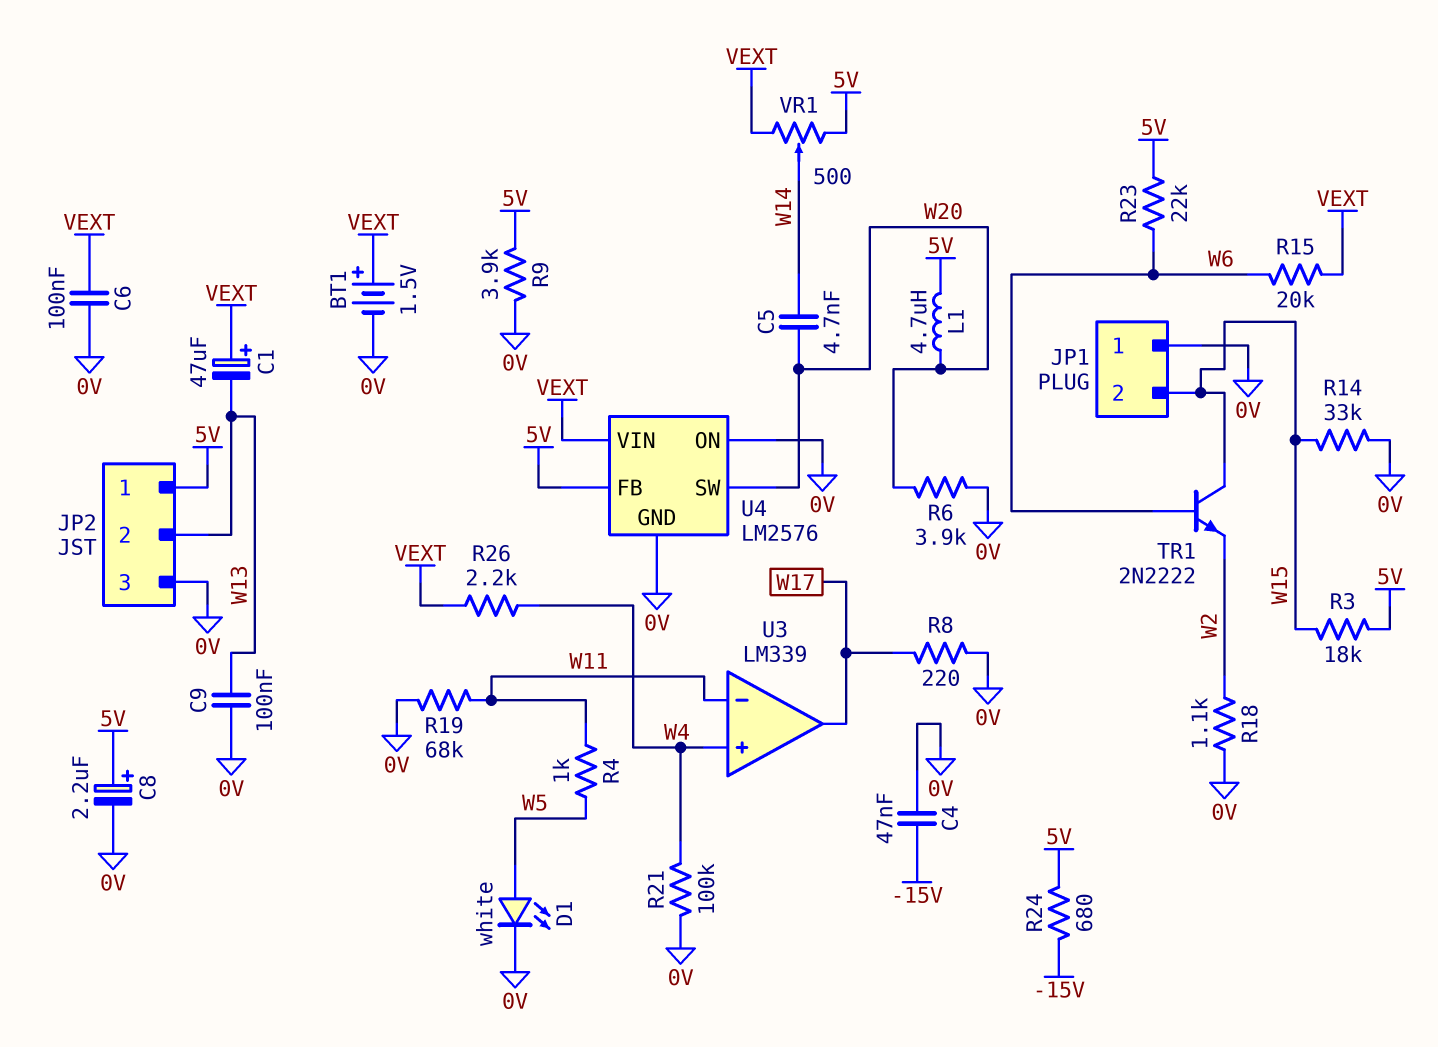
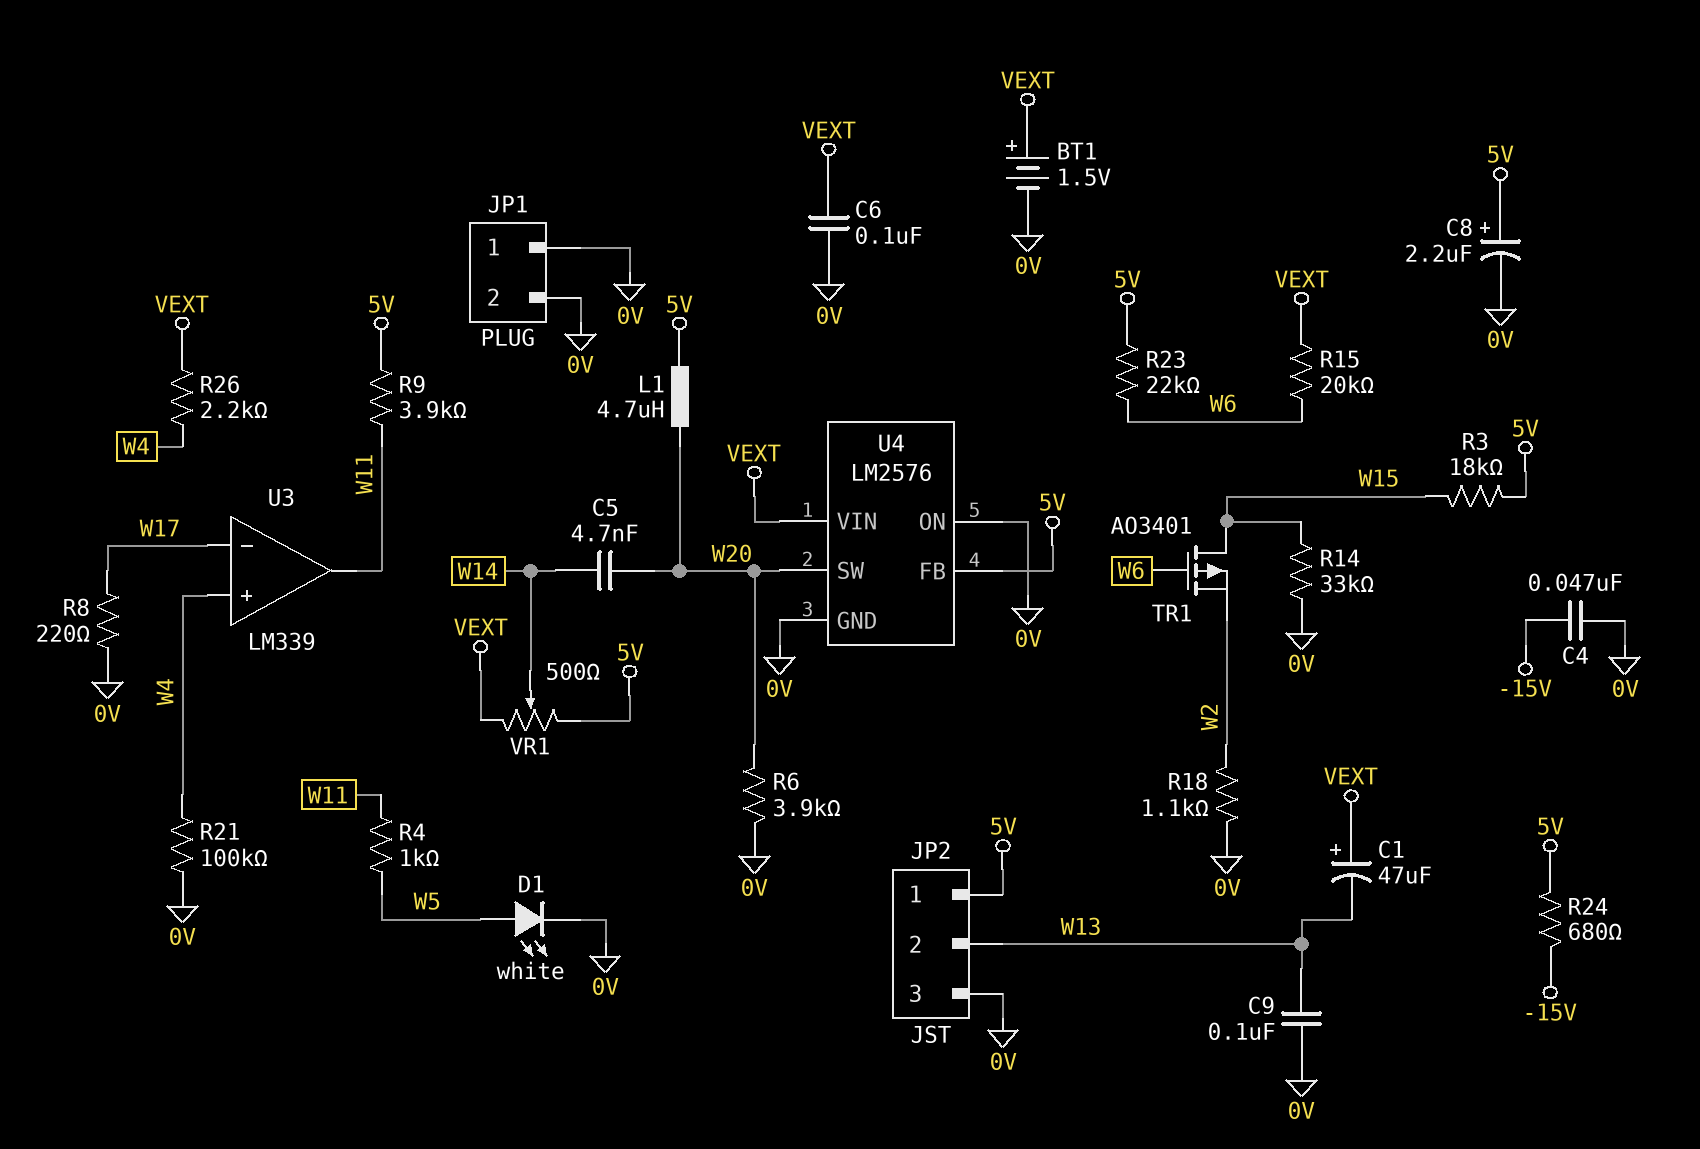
JP1 pin 2: W15 -> 0V
R9: 3.9k (0V, 5V) -> 3.9k (5V, W11)
R19: 68k (0V, W11) -> none
TR1: NPN 2N2222 (B W6, C W15, E W2) -> PMOS AO3401 (G W6, D W15, S W2)
U3 pin in-: W11 -> W17
U3 pin out: W17 -> W11

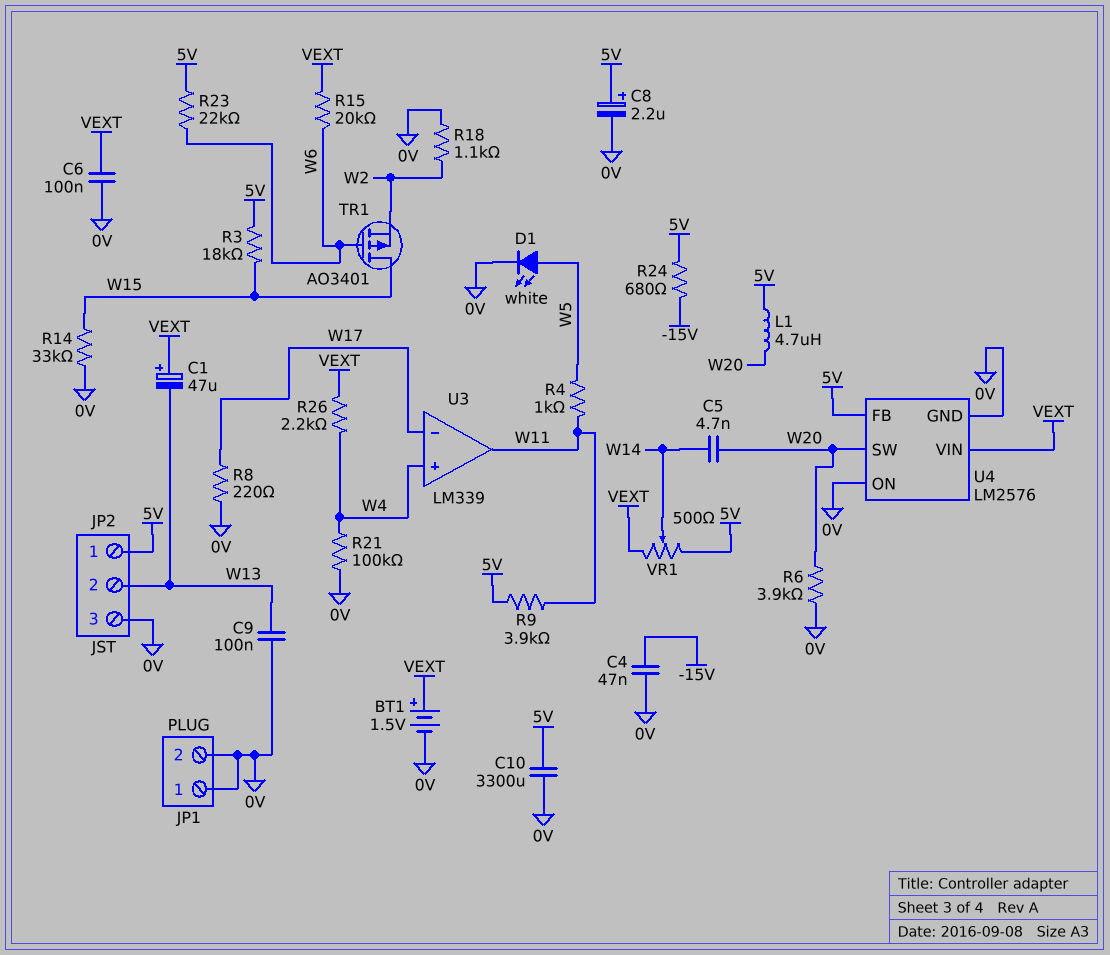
C10: none -> 3300uF (0V, 5V)

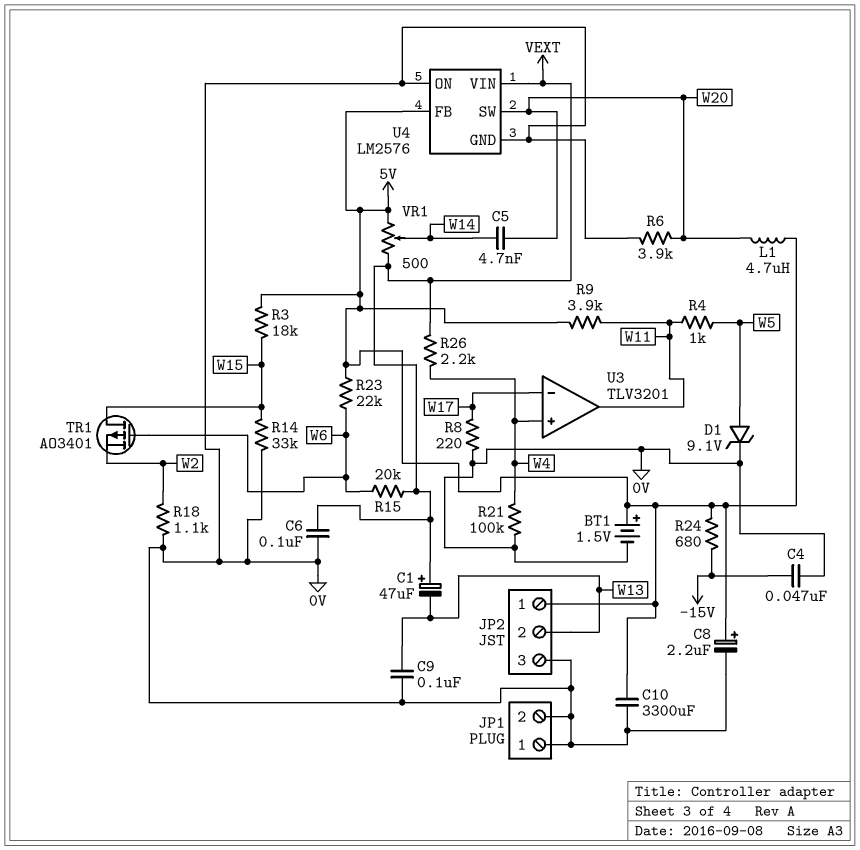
BT1: 1.5V (plus VEXT, minus 0V) -> 1.5V (plus 5V, minus 0V)
D1: LED white (A W5, K 0V) -> zener 9.1V (A W5, K 0V)
U3: LM339 -> TLV3201

